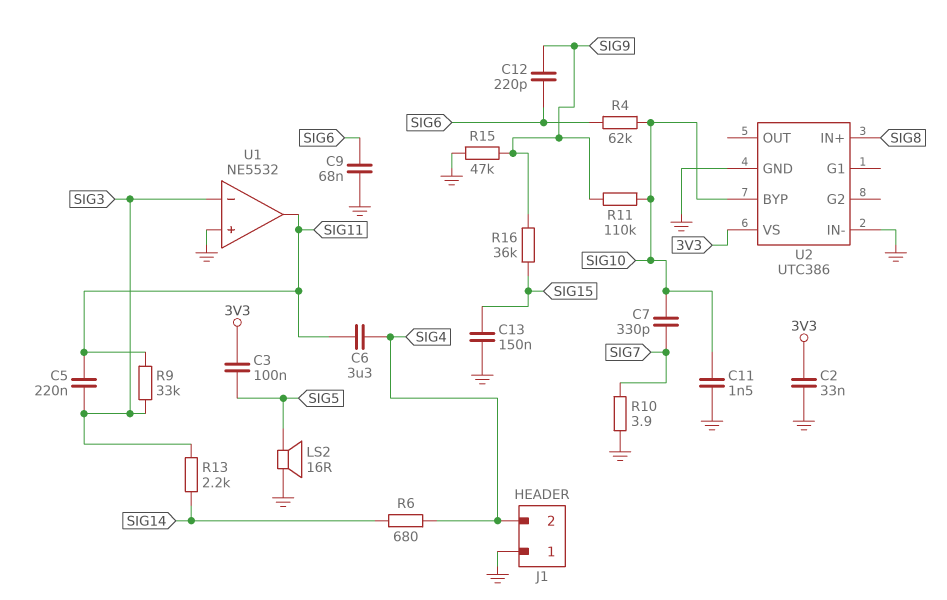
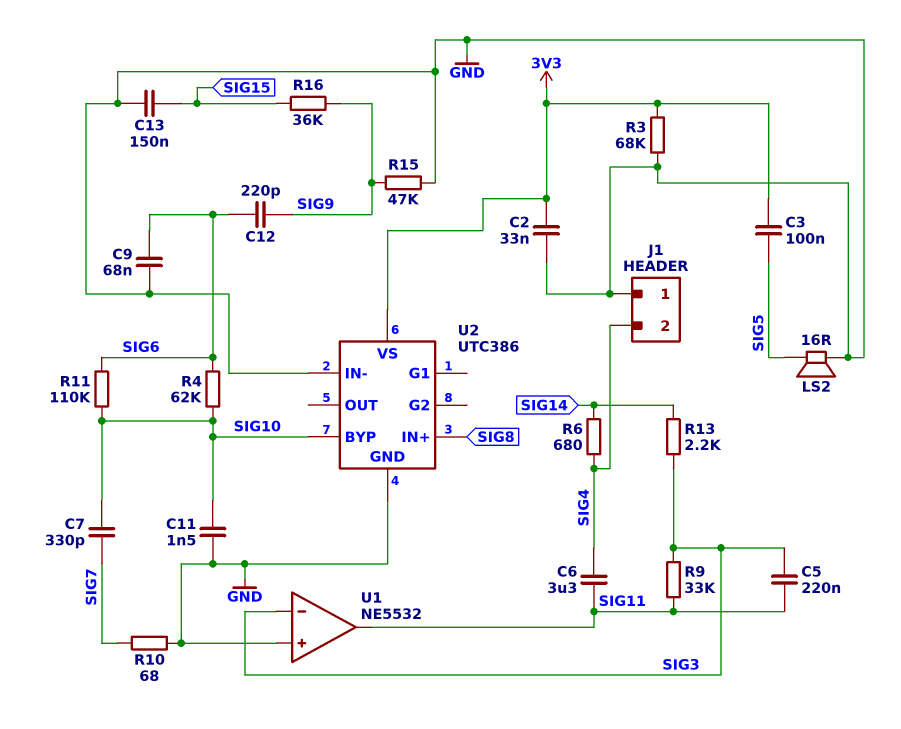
R3: none -> 68k (3V3, GND)
R10: 3.9 (GND, SIG7) -> 68 (GND, SIG7)
R11: 110k (SIG9, SIG10) -> 110k (SIG6, SIG10)

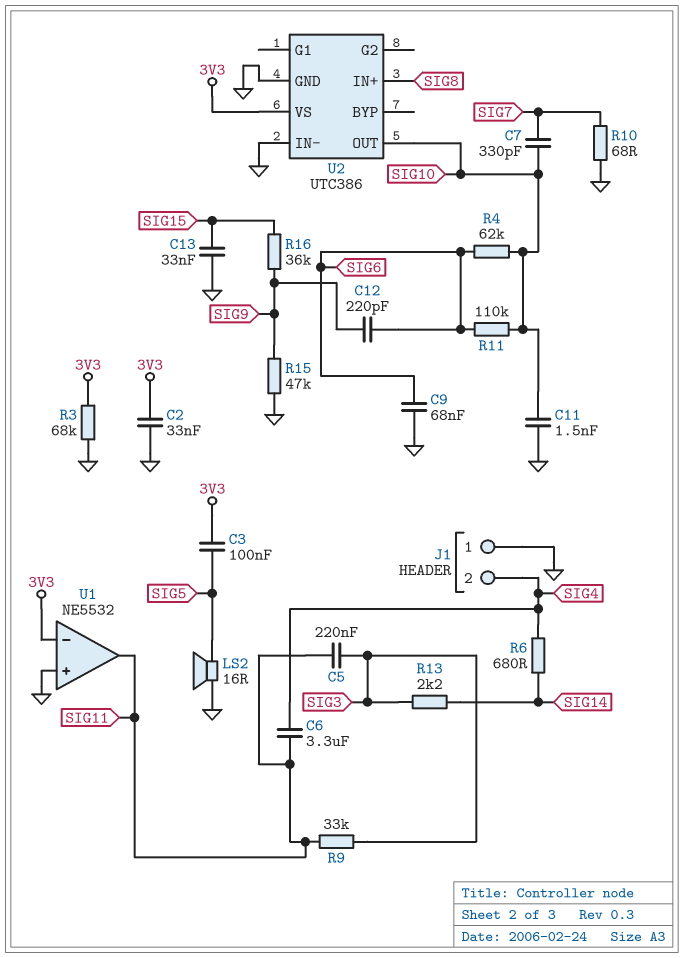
C13: 150nF (GND, SIG15) -> 33nF (GND, SIG15)
U1 pin in-: SIG3 -> 3V3
U2 pin BYP: SIG10 -> none
U2 pin OUT: none -> SIG10

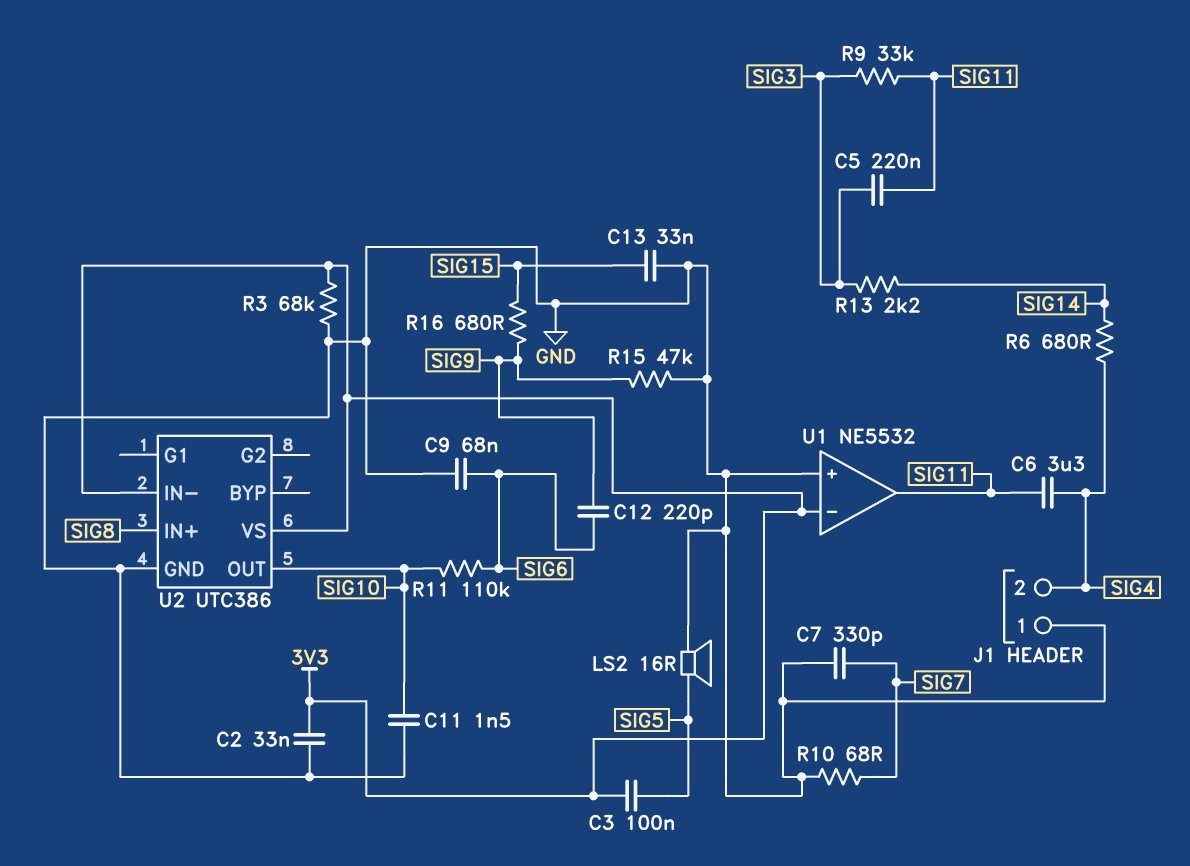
C7: 330pF (SIG7, SIG10) -> 330pF (GND, SIG7)
R4: 62k (SIG6, SIG10) -> none
R16: 36k (SIG9, SIG15) -> 680 (SIG9, SIG15)
U2 pin IN-: GND -> 3V3

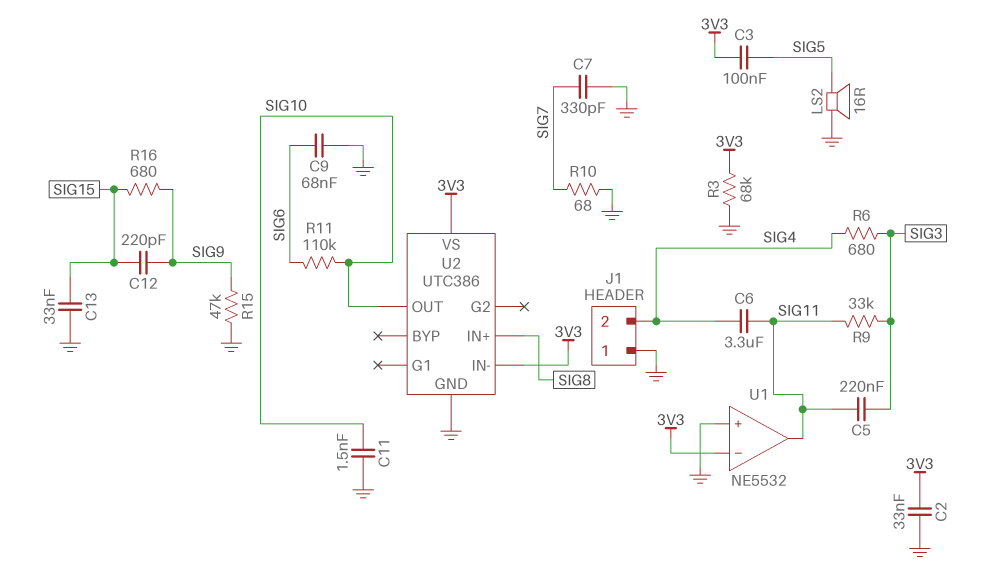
C12: 220pF (SIG6, SIG9) -> 220pF (SIG9, SIG15)
R6: 680 (SIG4, SIG14) -> 680 (SIG3, SIG4)
R13: 2.2k (SIG3, SIG14) -> none

